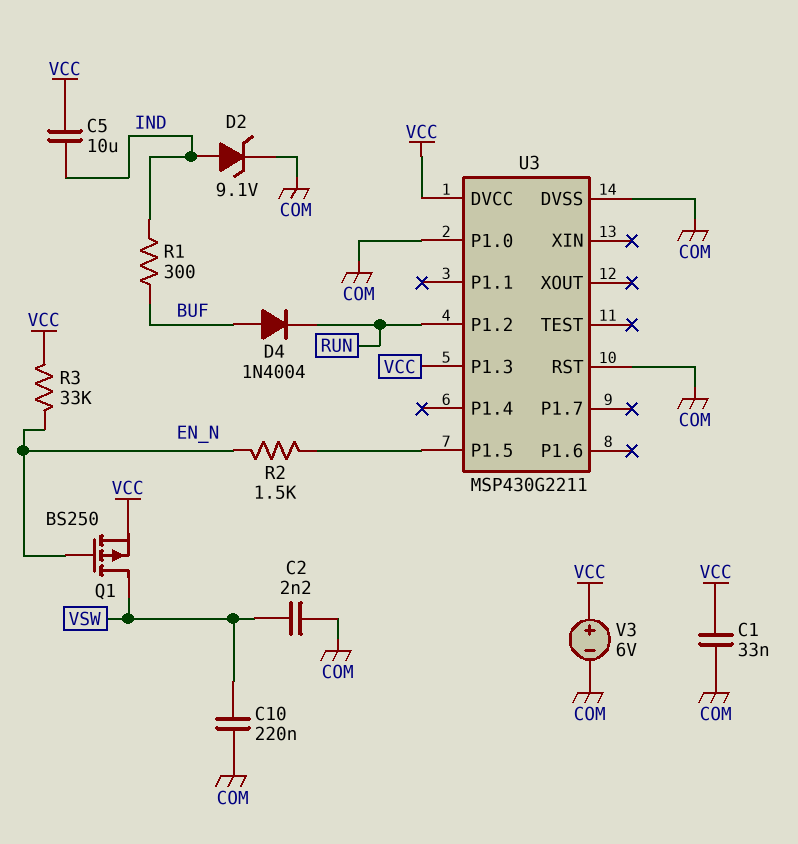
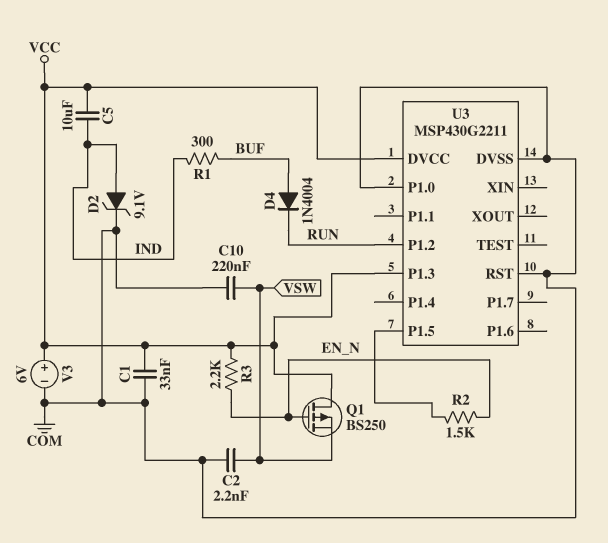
Q1: PMOS BS250 (G EN_N, D VSW, S VCC) -> PMOS BS250 (G EN_N, D VCC, S VSW)
R3: 33k (EN_N, VCC) -> 2.2k (EN_N, VCC)

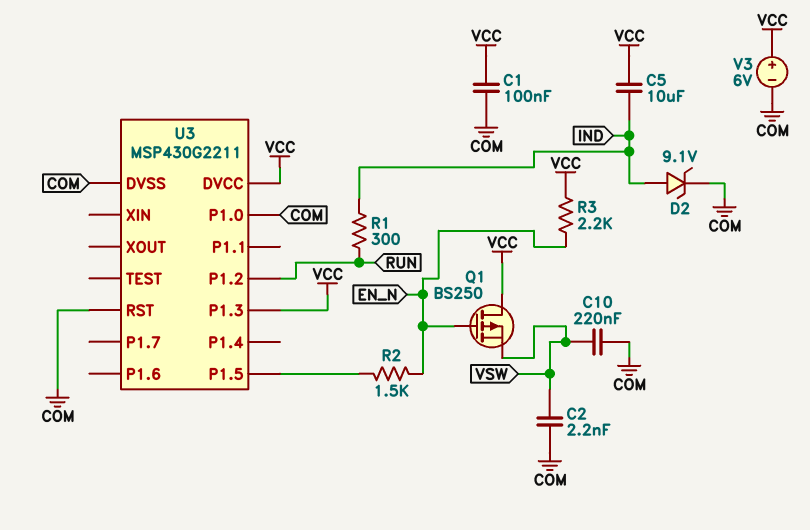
C1: 33nF (COM, VCC) -> 100nF (COM, VCC)
D4: diode 1N4004 (A BUF, K RUN) -> none
R1: 300 (BUF, IND) -> 300 (IND, RUN)

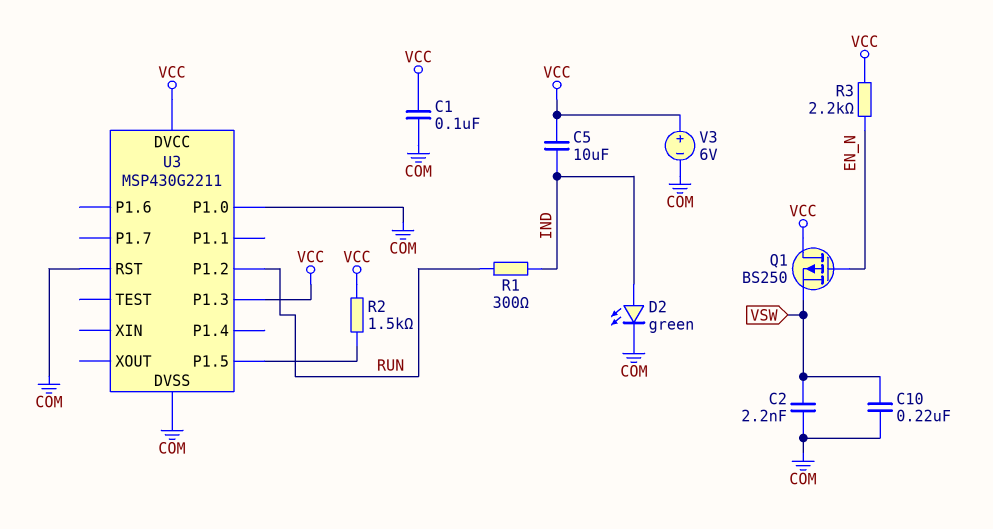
D2: zener 9.1V (A IND, K COM) -> LED green (A IND, K COM)
R2: 1.5k (EN_N, U3/P1.5) -> 1.5k (U3/P1.5, VCC)

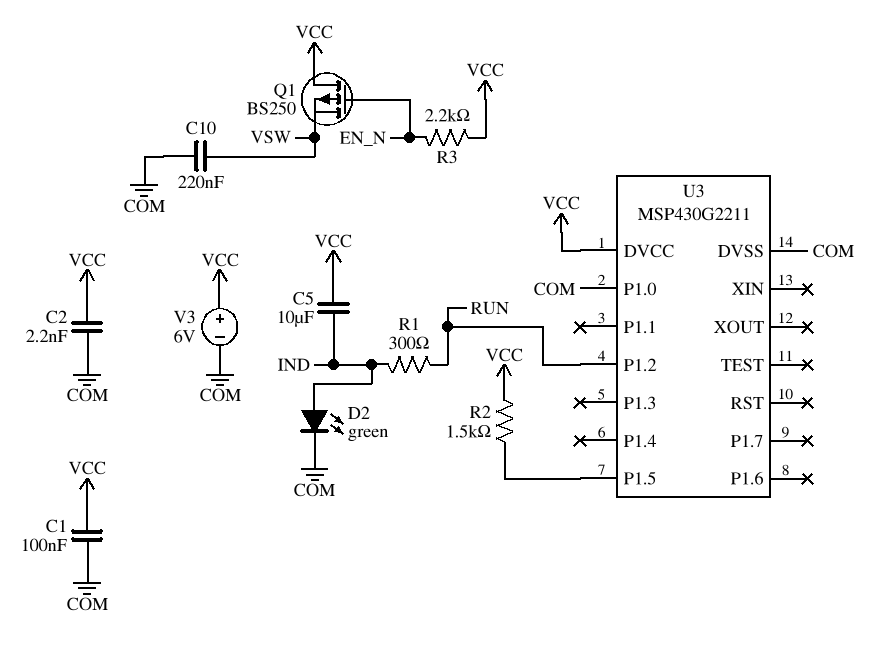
C2: 2.2nF (COM, VSW) -> 2.2nF (COM, VCC)
U3 pin P1.3: VCC -> none
U3 pin RST: COM -> none

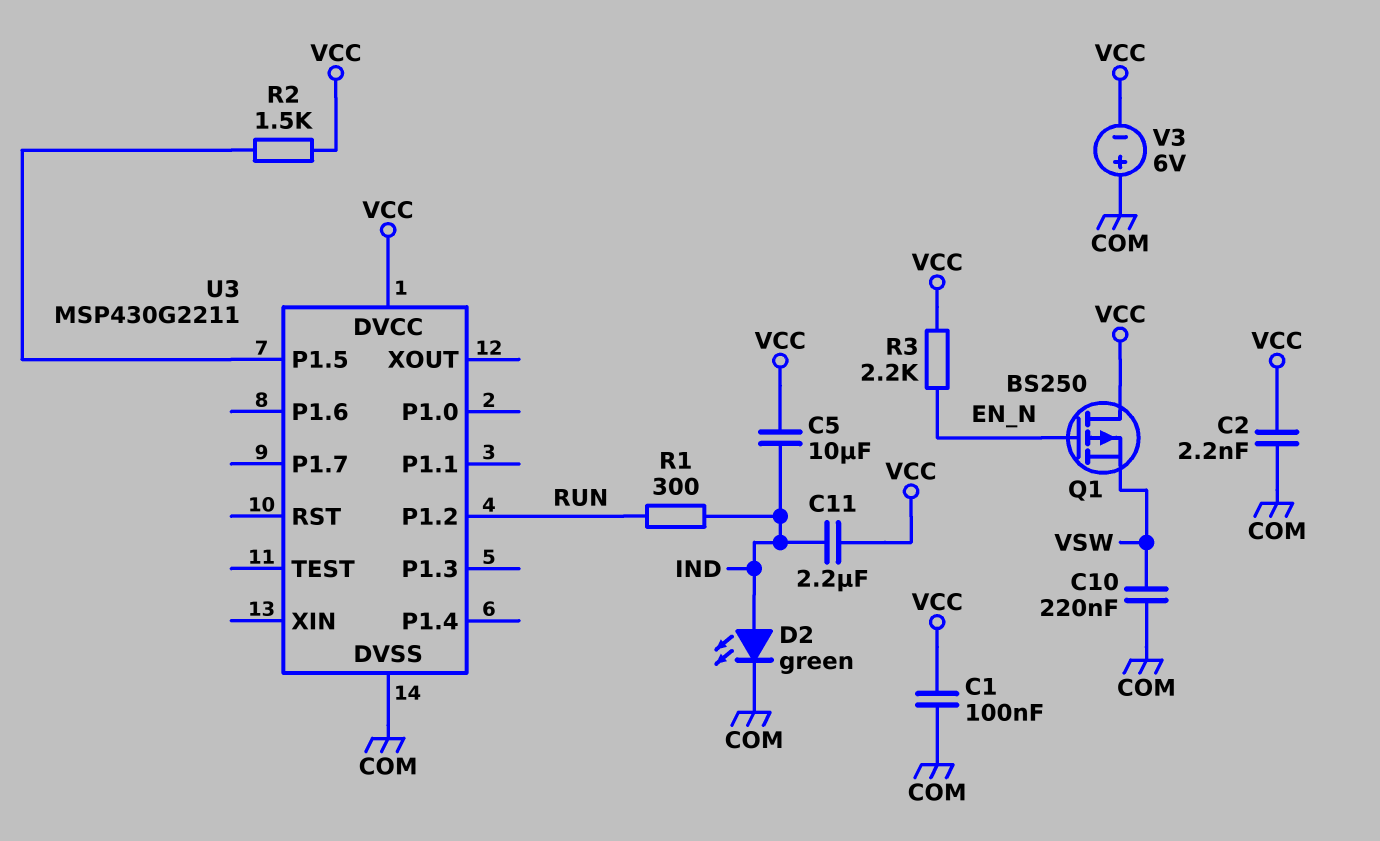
C11: none -> 2.2uF (IND, VCC)
U3 pin P1.0: COM -> none
V3: 6V (plus VCC, minus COM) -> 6V (plus COM, minus VCC)

